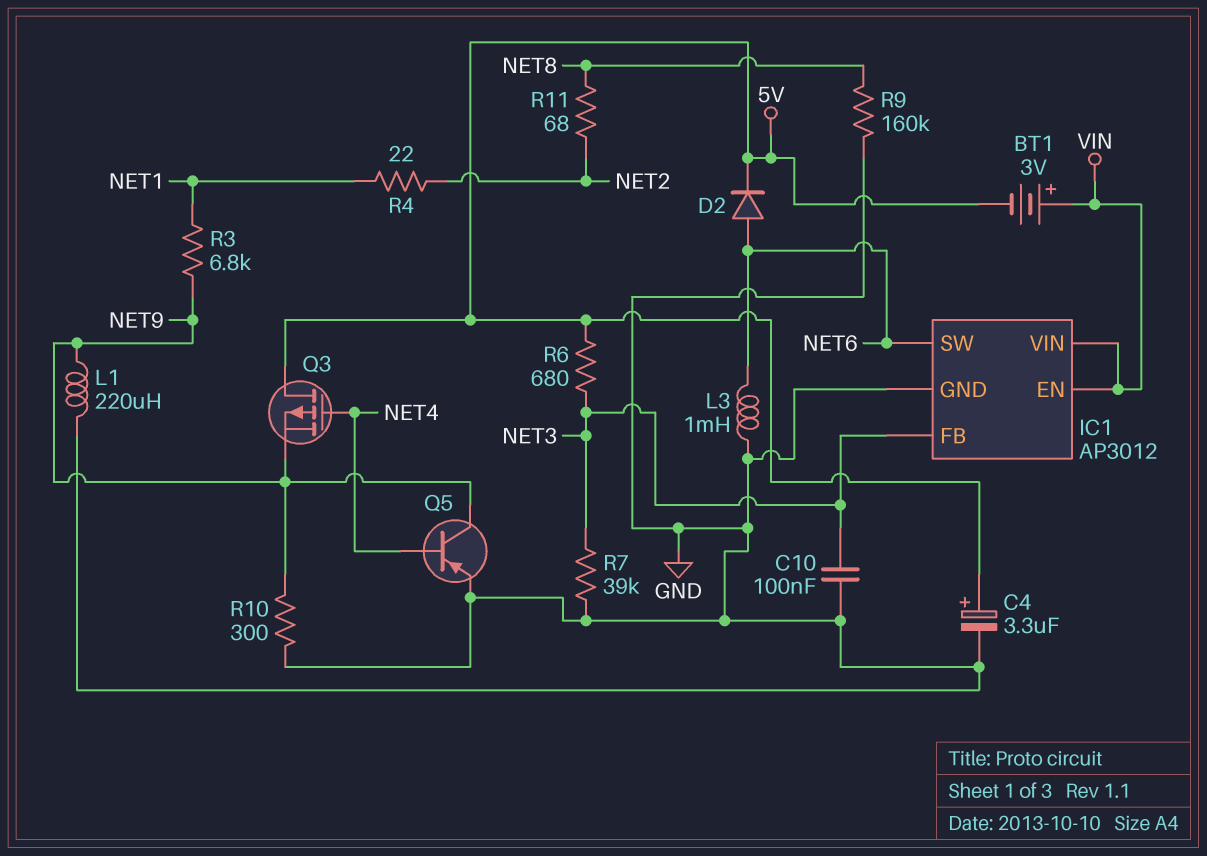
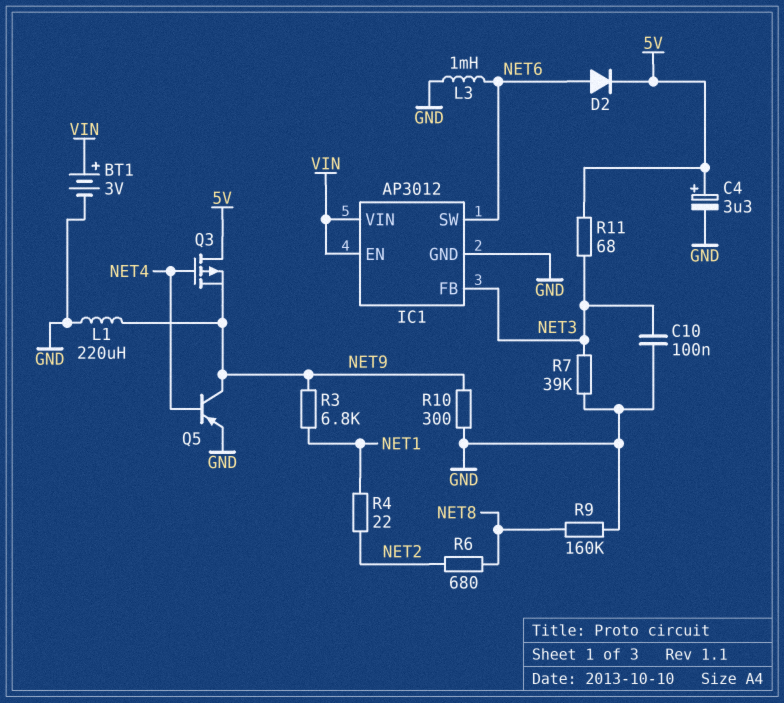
BT1: 3V (plus VIN, minus 5V) -> 3V (plus VIN, minus GND)
R6: 680 (5V, NET3) -> 680 (NET2, NET8)
R11: 68 (NET2, NET8) -> 68 (5V, NET3)

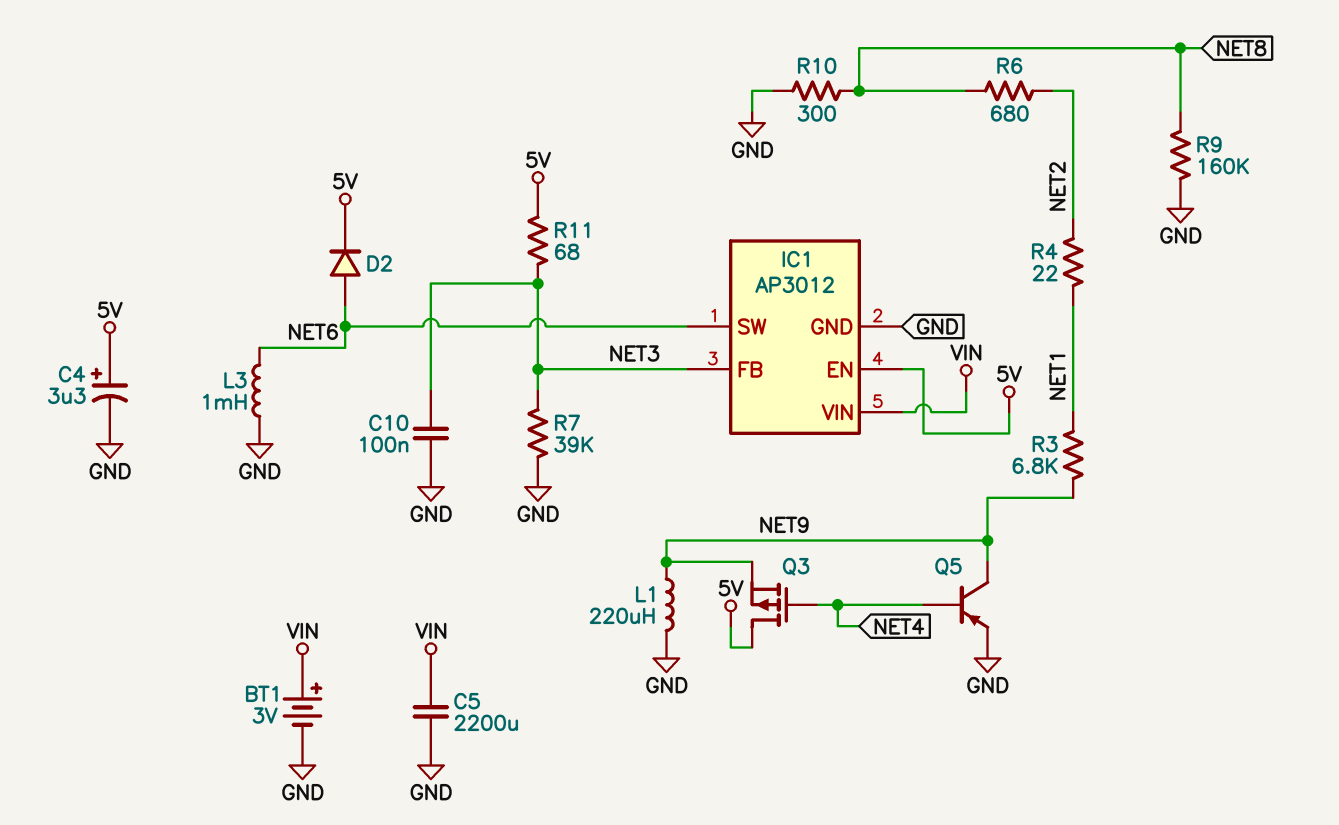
C5: none -> 2200uF (GND, VIN)
IC1 pin EN: VIN -> 5V
R10: 300 (GND, NET9) -> 300 (GND, NET8)

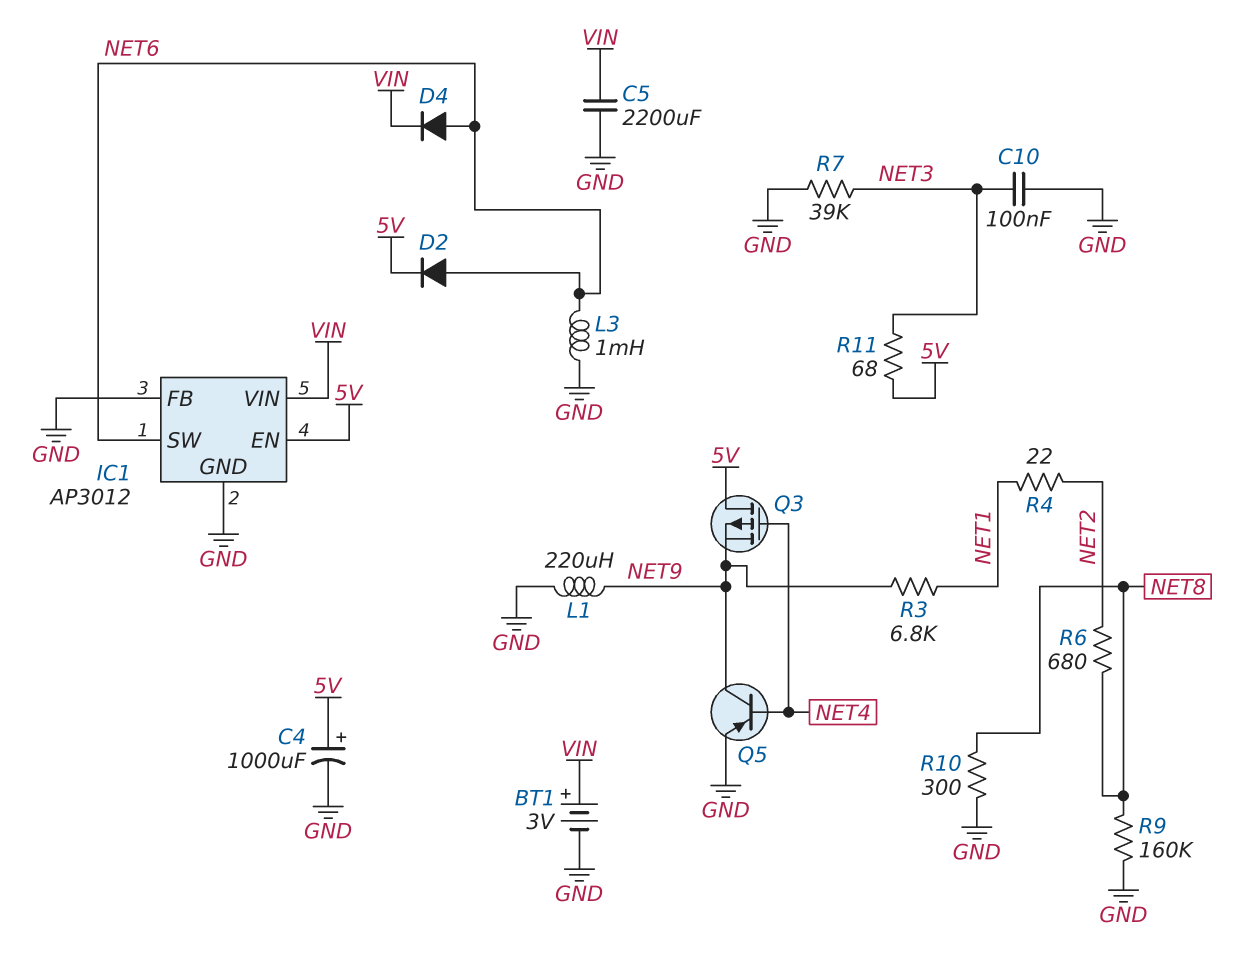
C4: 3.3uF (plus 5V, minus GND) -> 1000uF (plus 5V, minus GND)
D4: none -> diode (A NET6, K VIN)
IC1 pin FB: NET3 -> GND

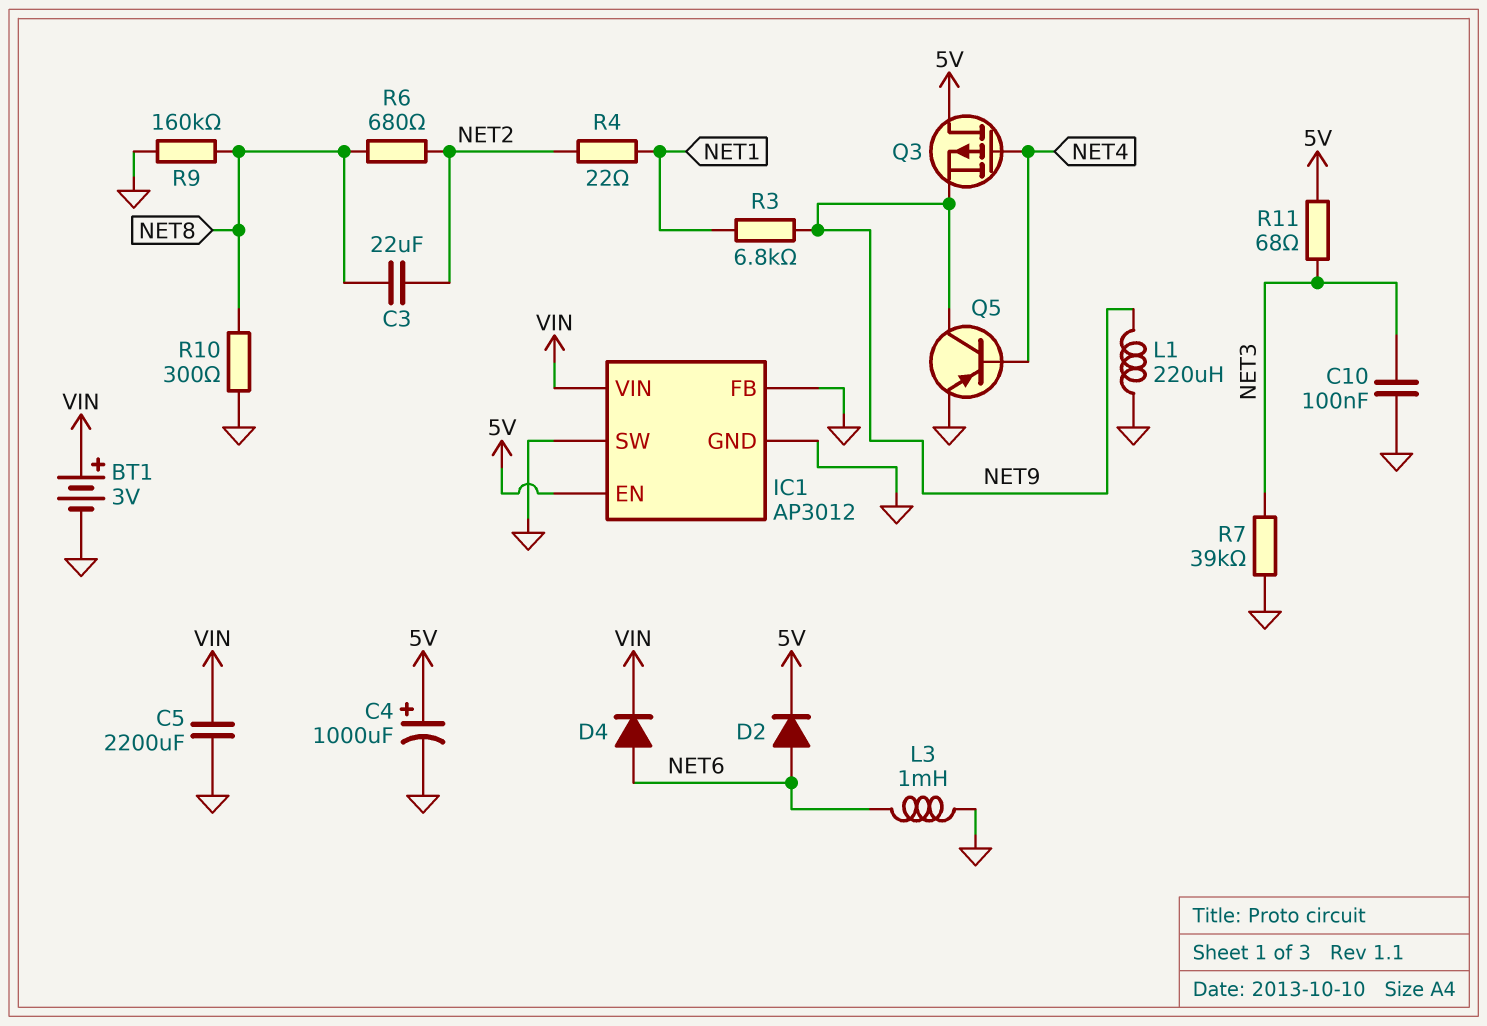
C3: none -> 22uF (NET2, NET8)
IC1 pin SW: NET6 -> GND

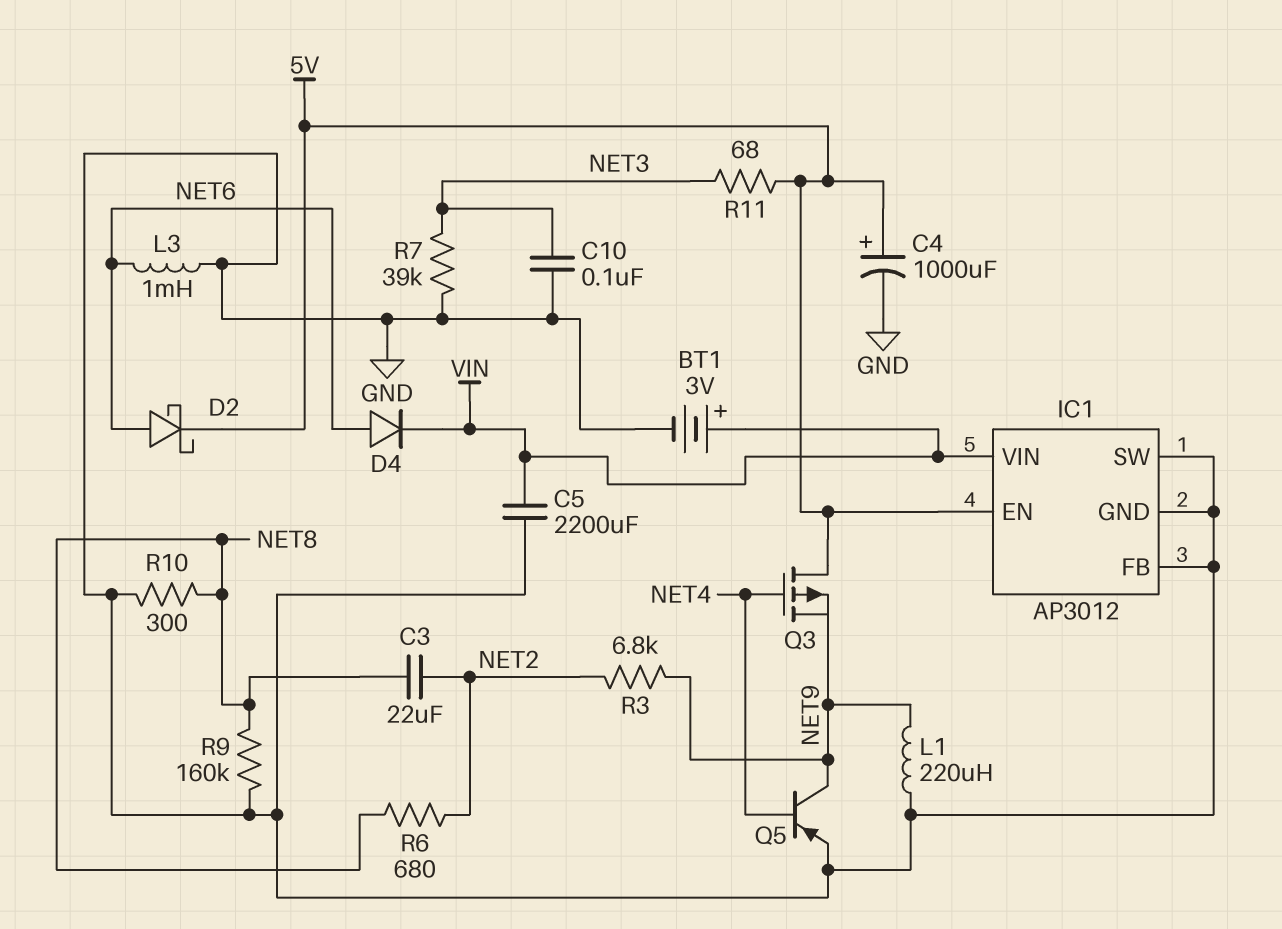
D2: diode (A NET6, K 5V) -> schottky (A NET6, K 5V)
R3: 6.8k (NET1, NET9) -> 6.8k (NET2, NET9)
R4: 22 (NET1, NET2) -> none

